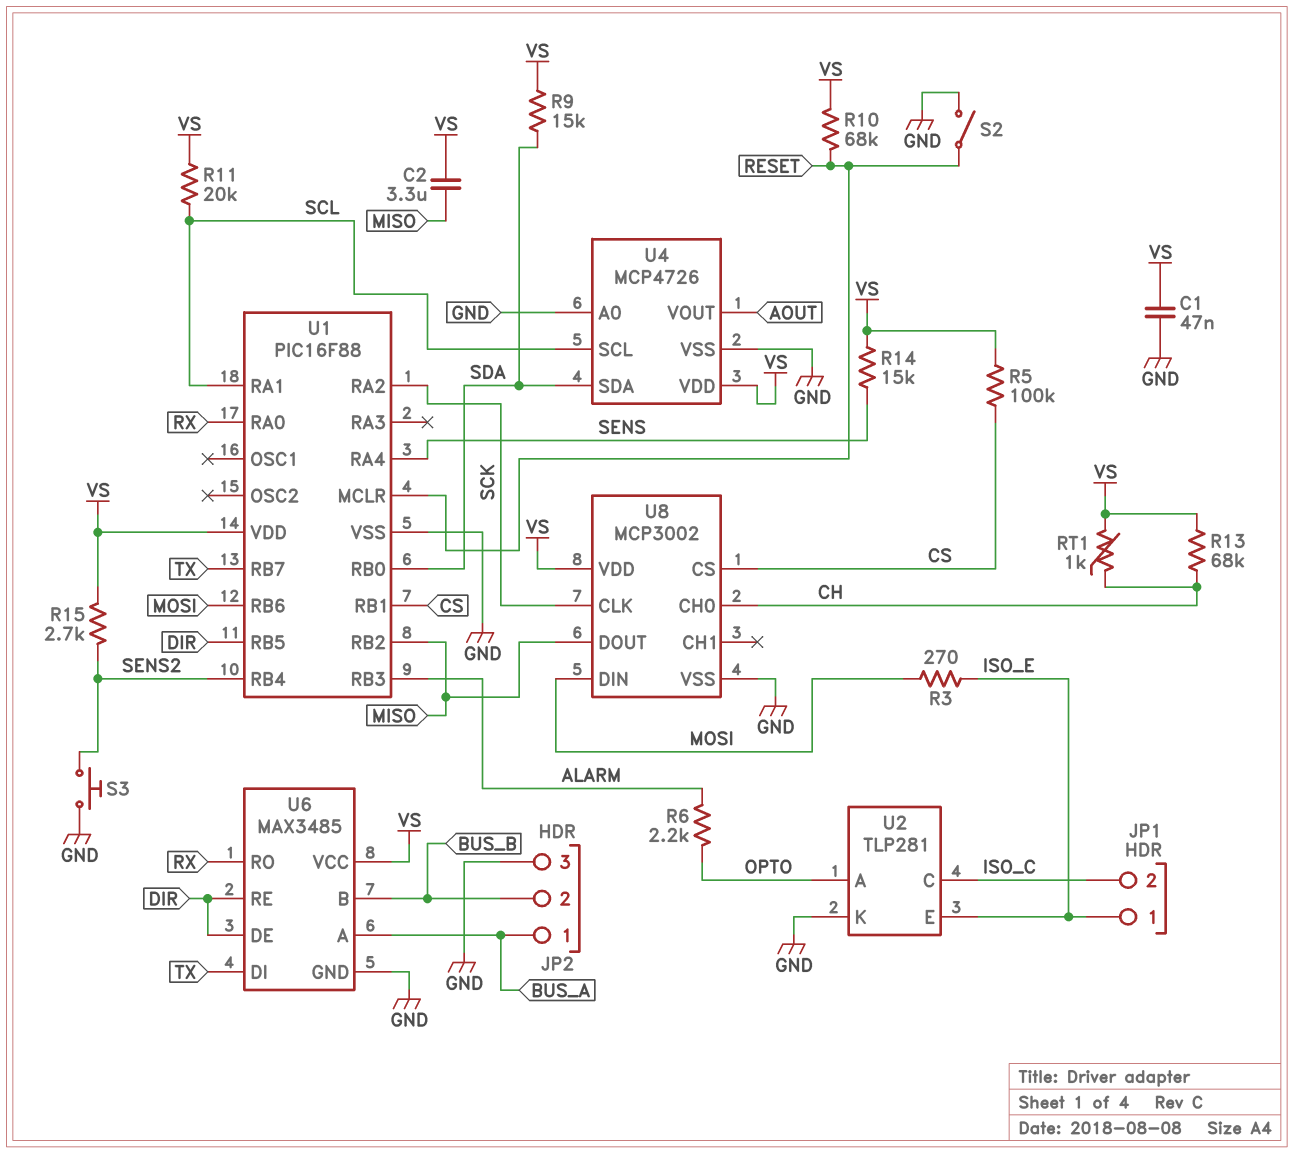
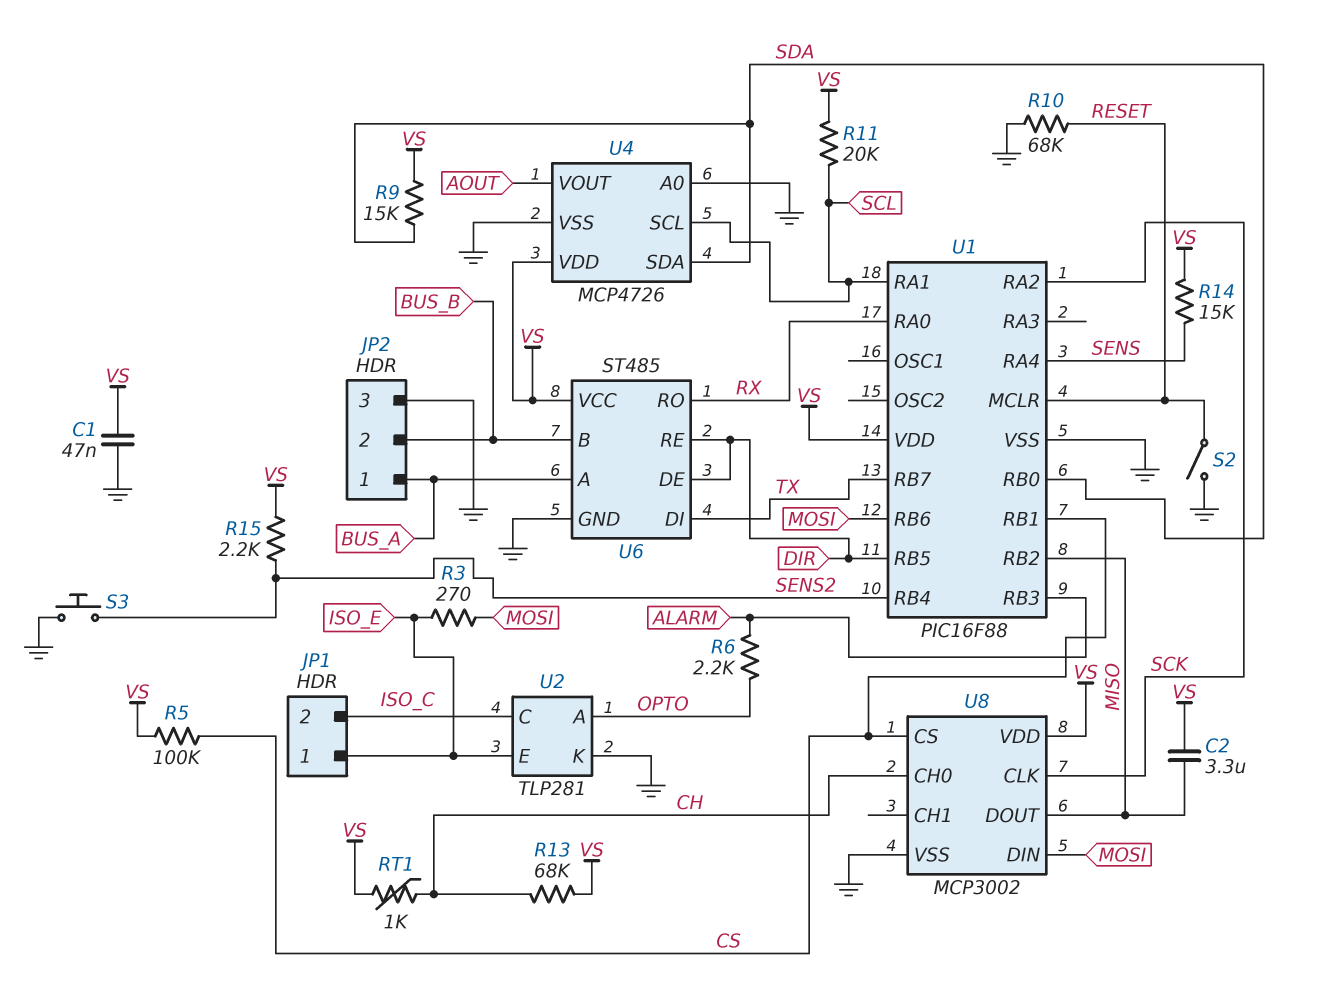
R10: 68k (RESET, VS) -> 68k (GND, RESET)
R15: 2.7k (SENS2, VS) -> 2.2k (SENS2, VS)
U6: MAX3485 -> ST485

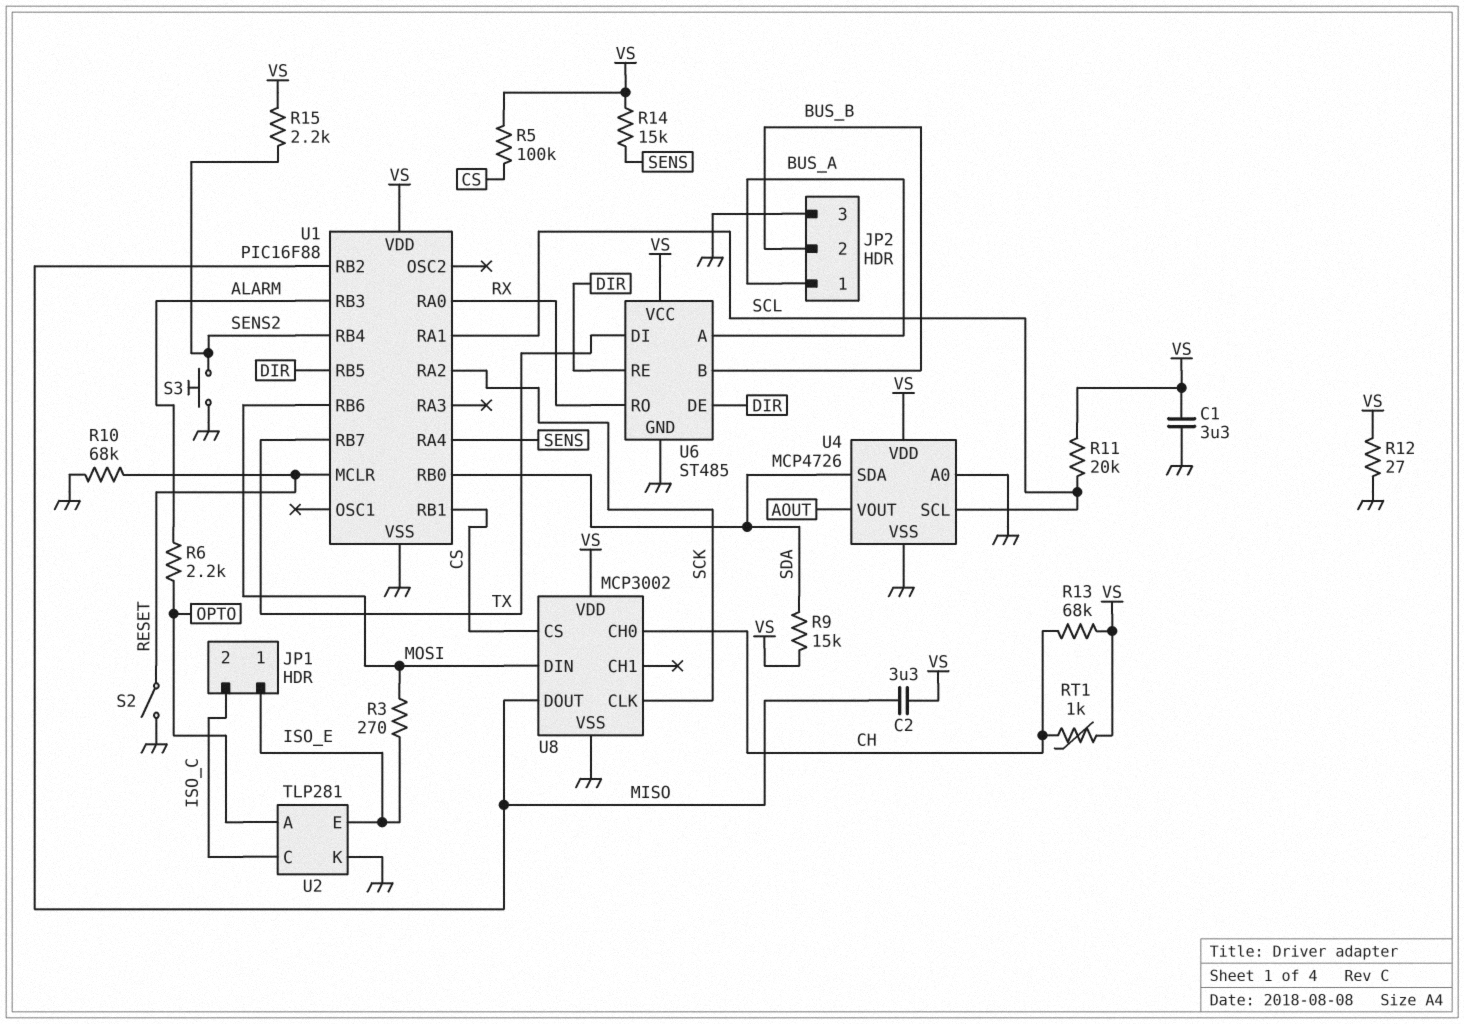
C1: 47nF (GND, VS) -> 3.3uF (GND, VS)
R12: none -> 27 (GND, VS)

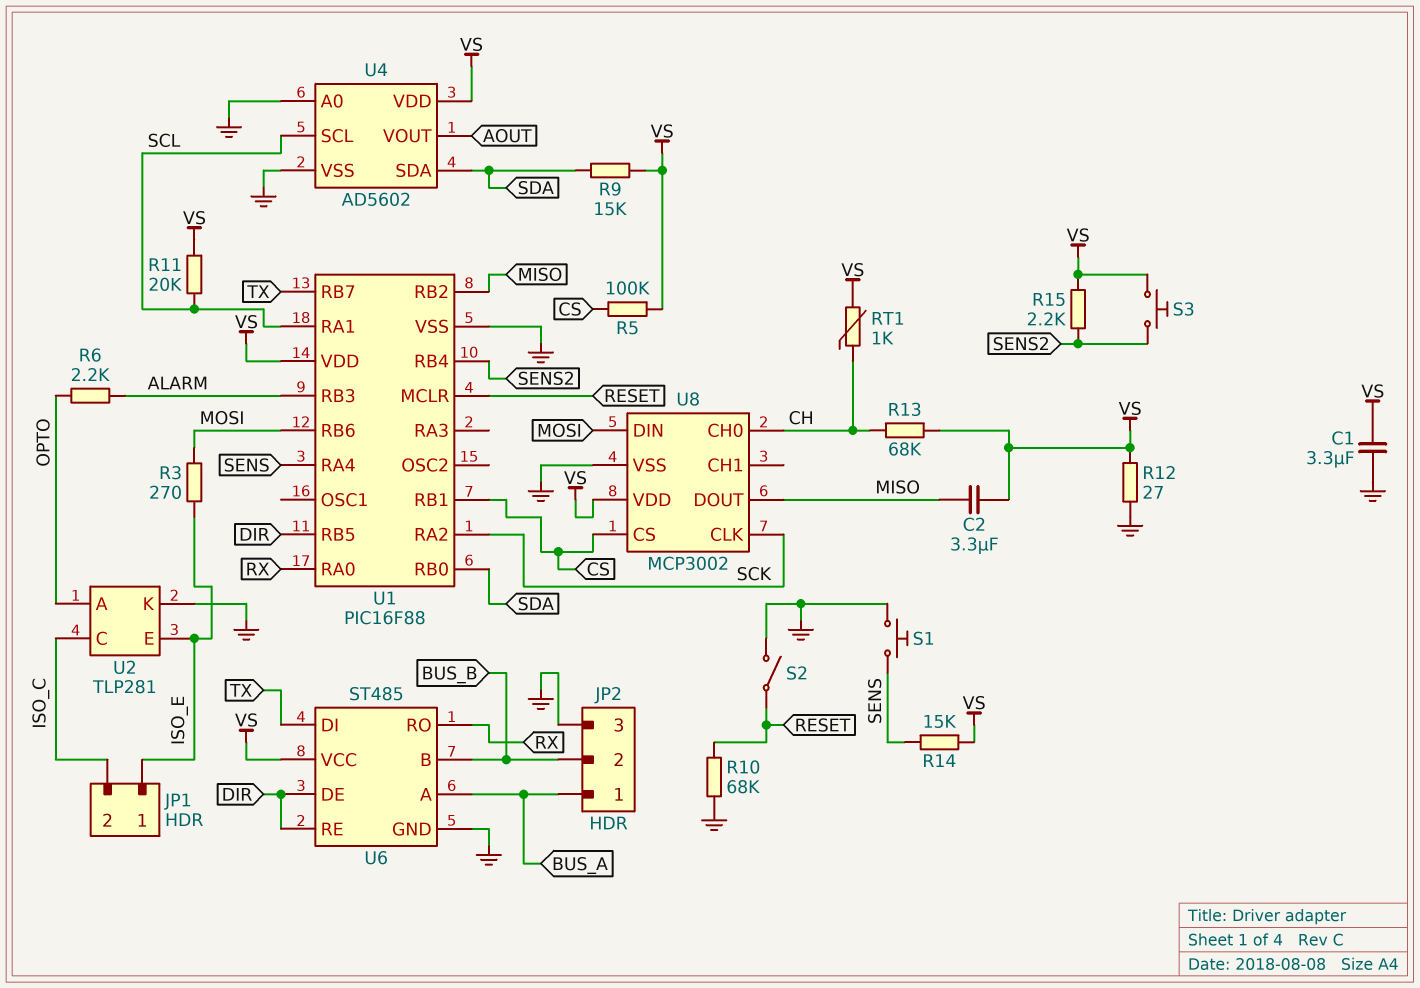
S1: none -> button (GND, SENS)
S3: button (GND, SENS2) -> button (SENS2, VS)
U4: MCP4726 -> AD5602

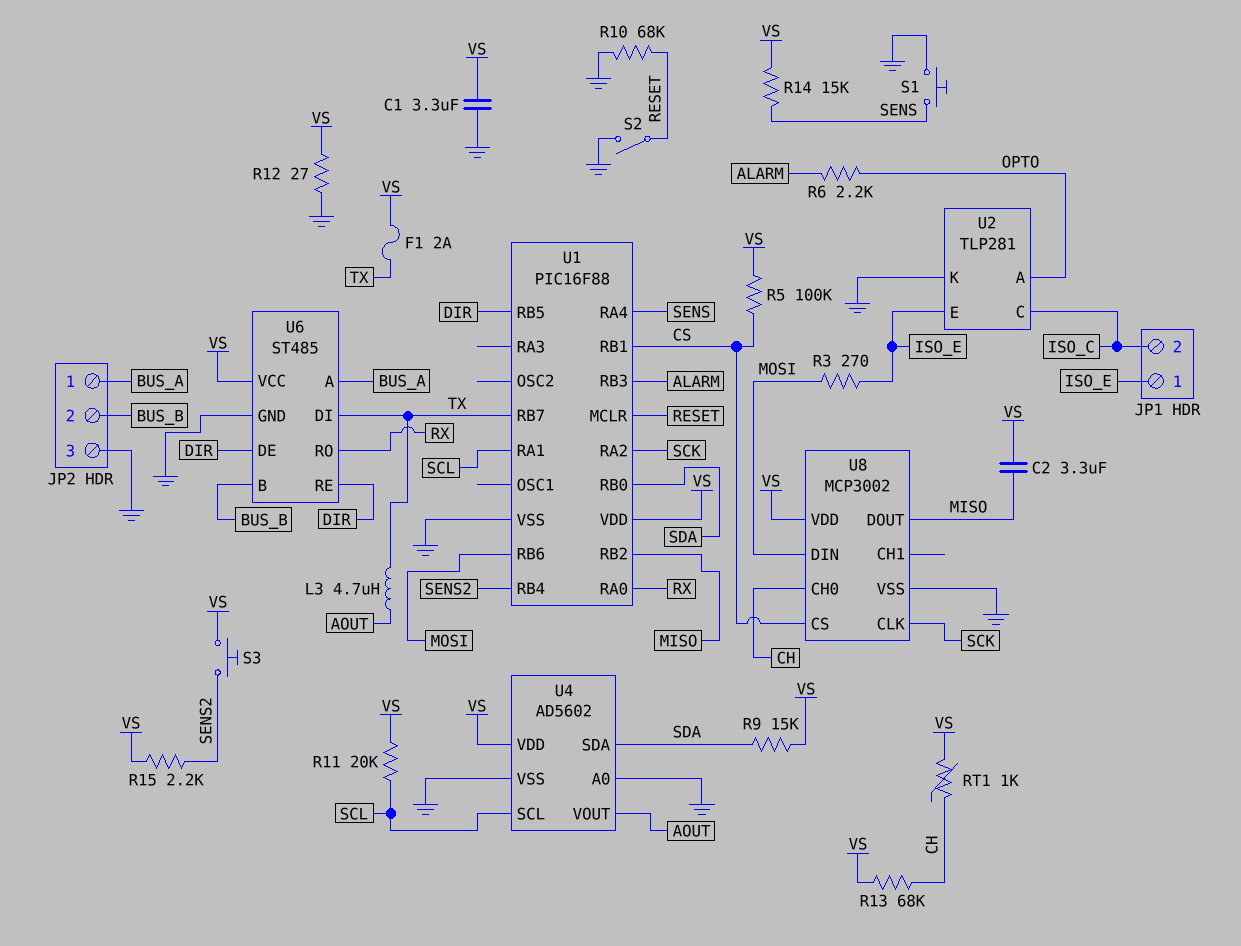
F1: none -> 2A (TX, VS)
L3: none -> 4.7uH (AOUT, TX)

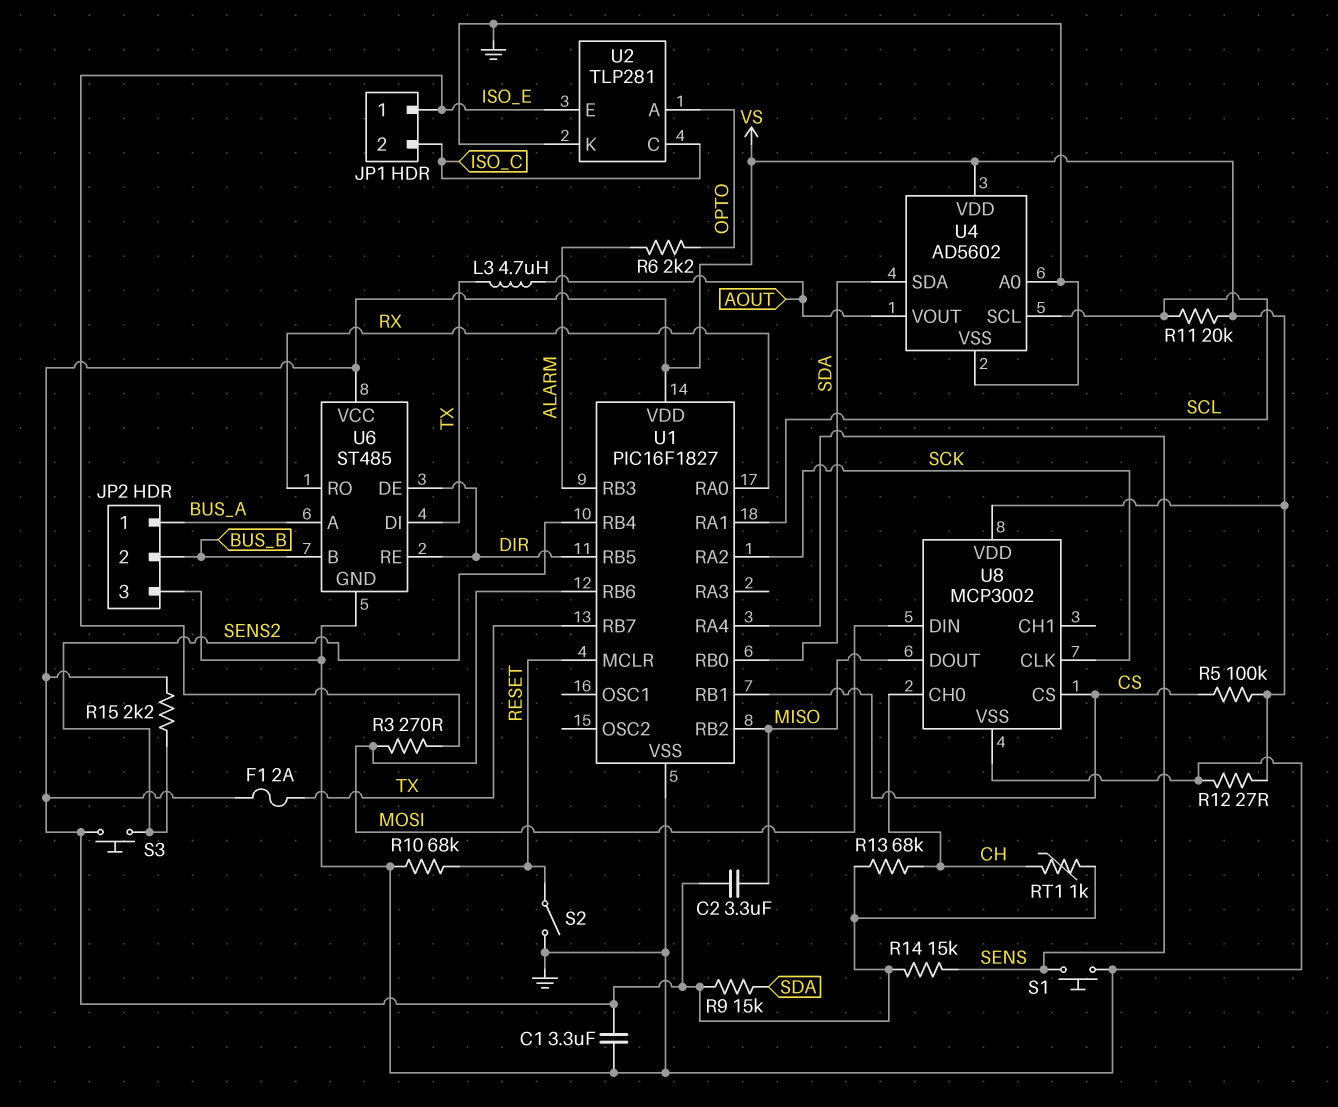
U1: PIC16F88 -> PIC16F1827

